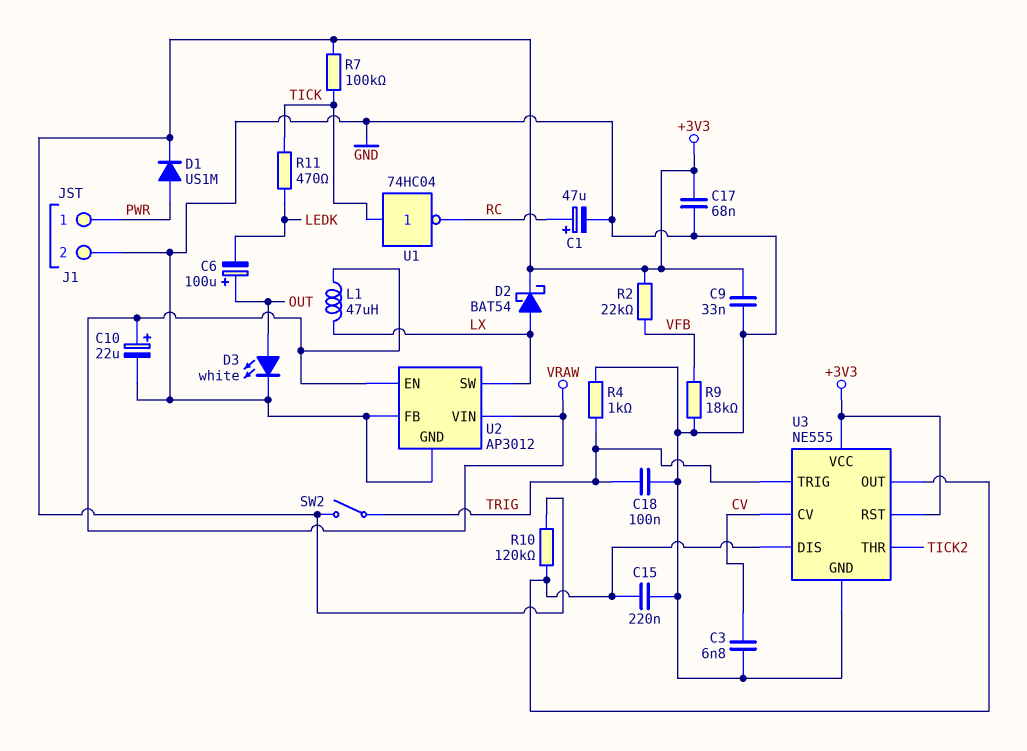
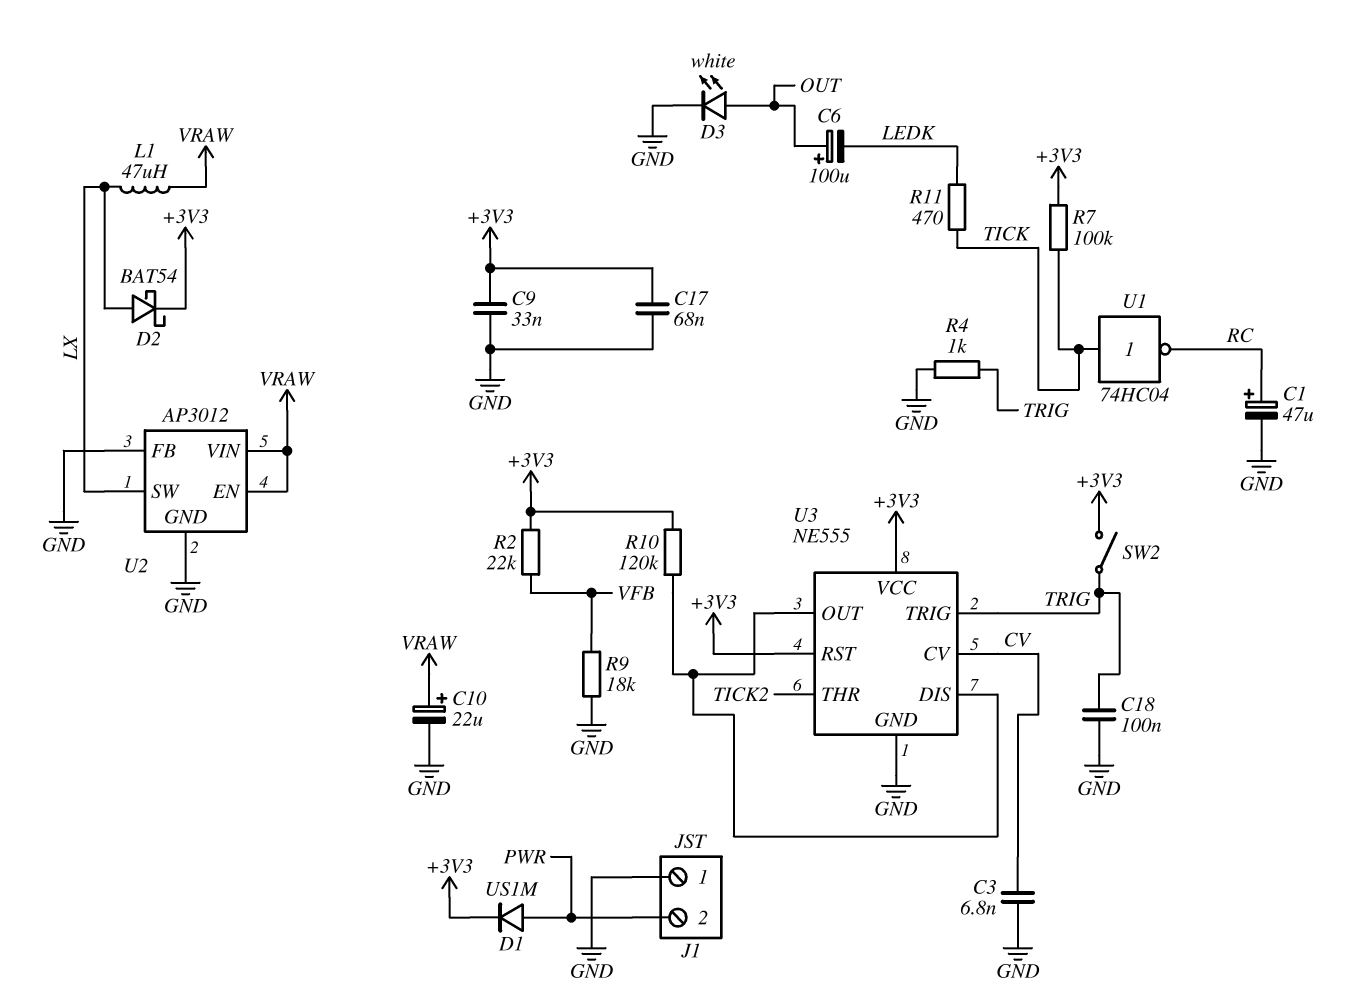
C15: 220nF (GND, U3/DIS) -> none
J1 pin 1: PWR -> GND
J1 pin 2: GND -> PWR

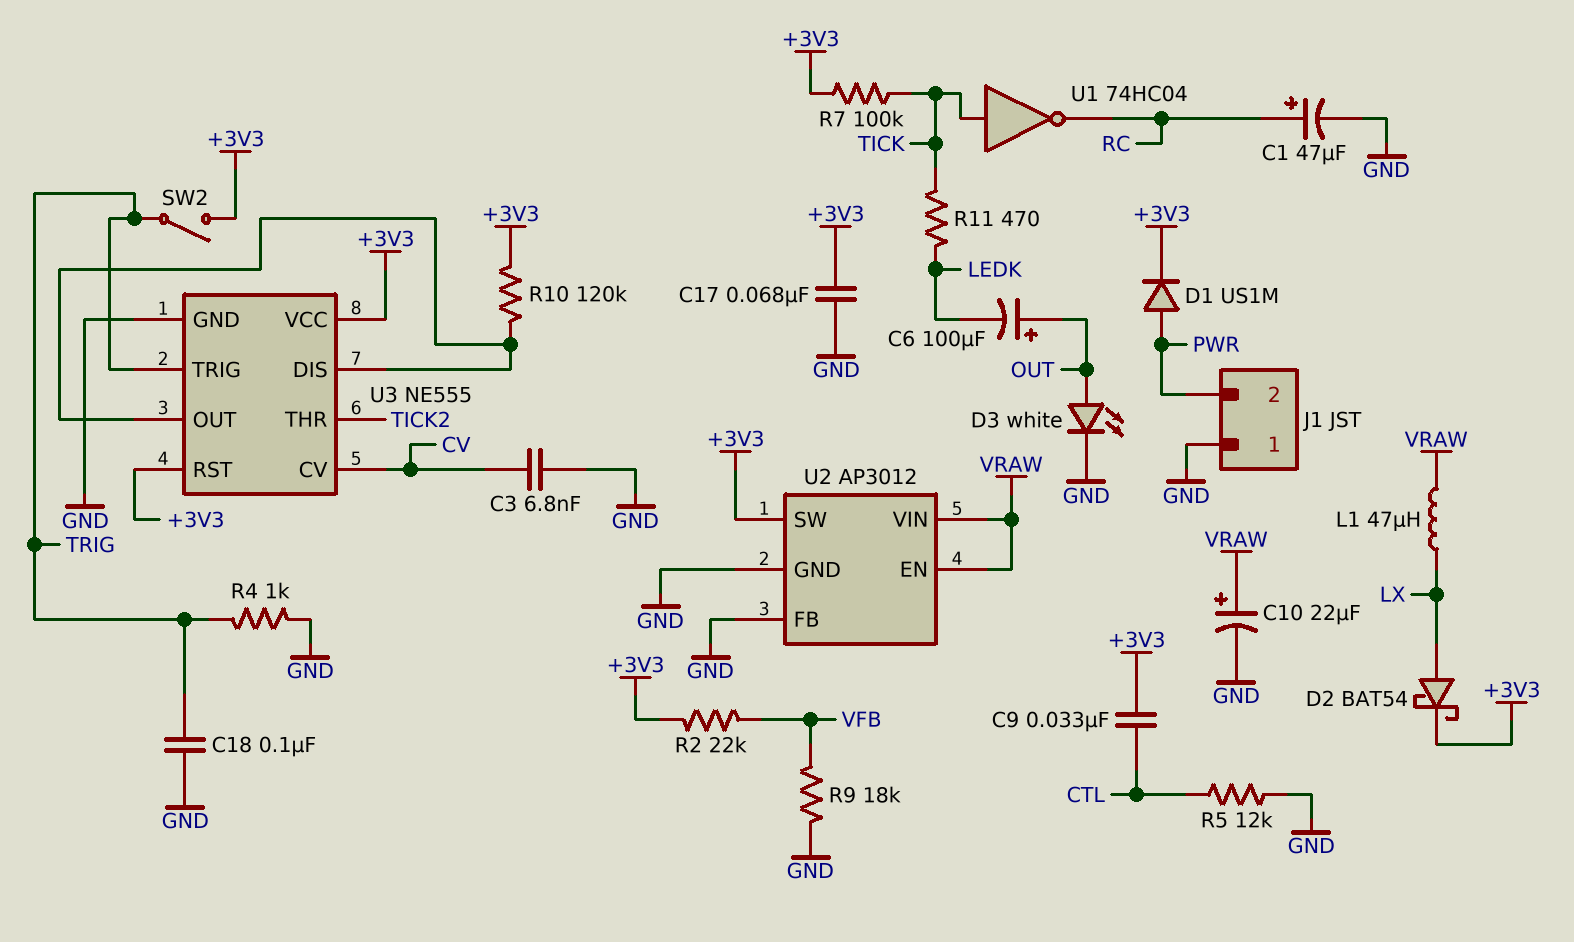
C9: 33nF (+3V3, GND) -> 33nF (+3V3, CTL)
R5: none -> 12k (CTL, GND)
U2 pin SW: LX -> +3V3

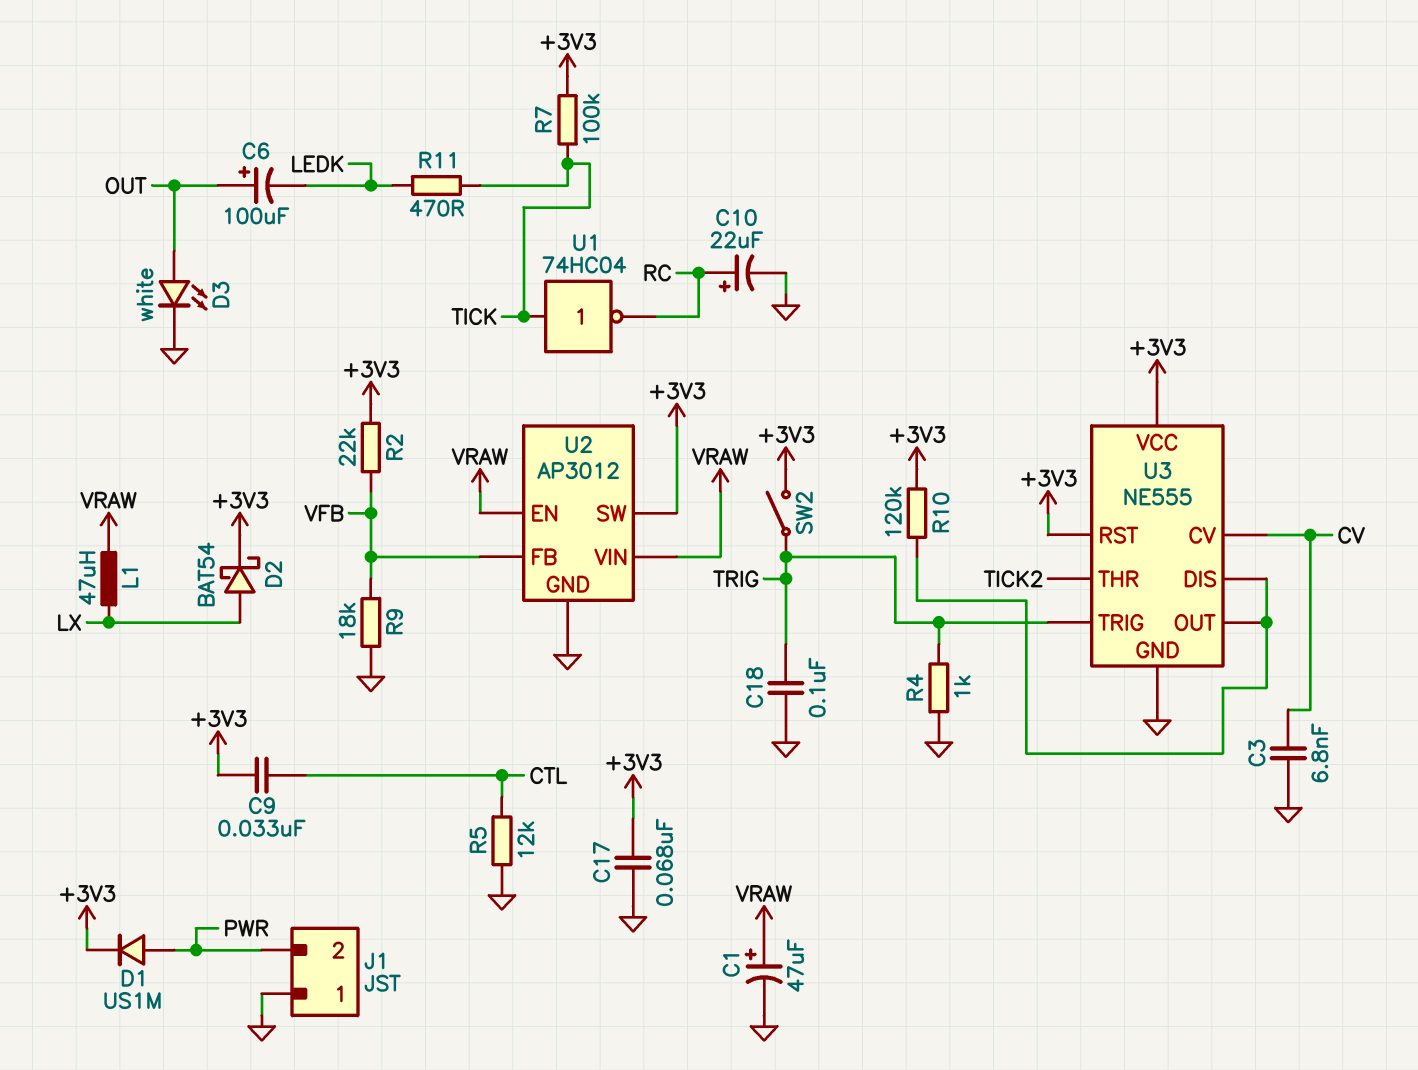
C1: 47uF (plus RC, minus GND) -> 47uF (plus VRAW, minus GND)
C10: 22uF (plus VRAW, minus GND) -> 22uF (plus RC, minus GND)
U2 pin FB: GND -> VFB

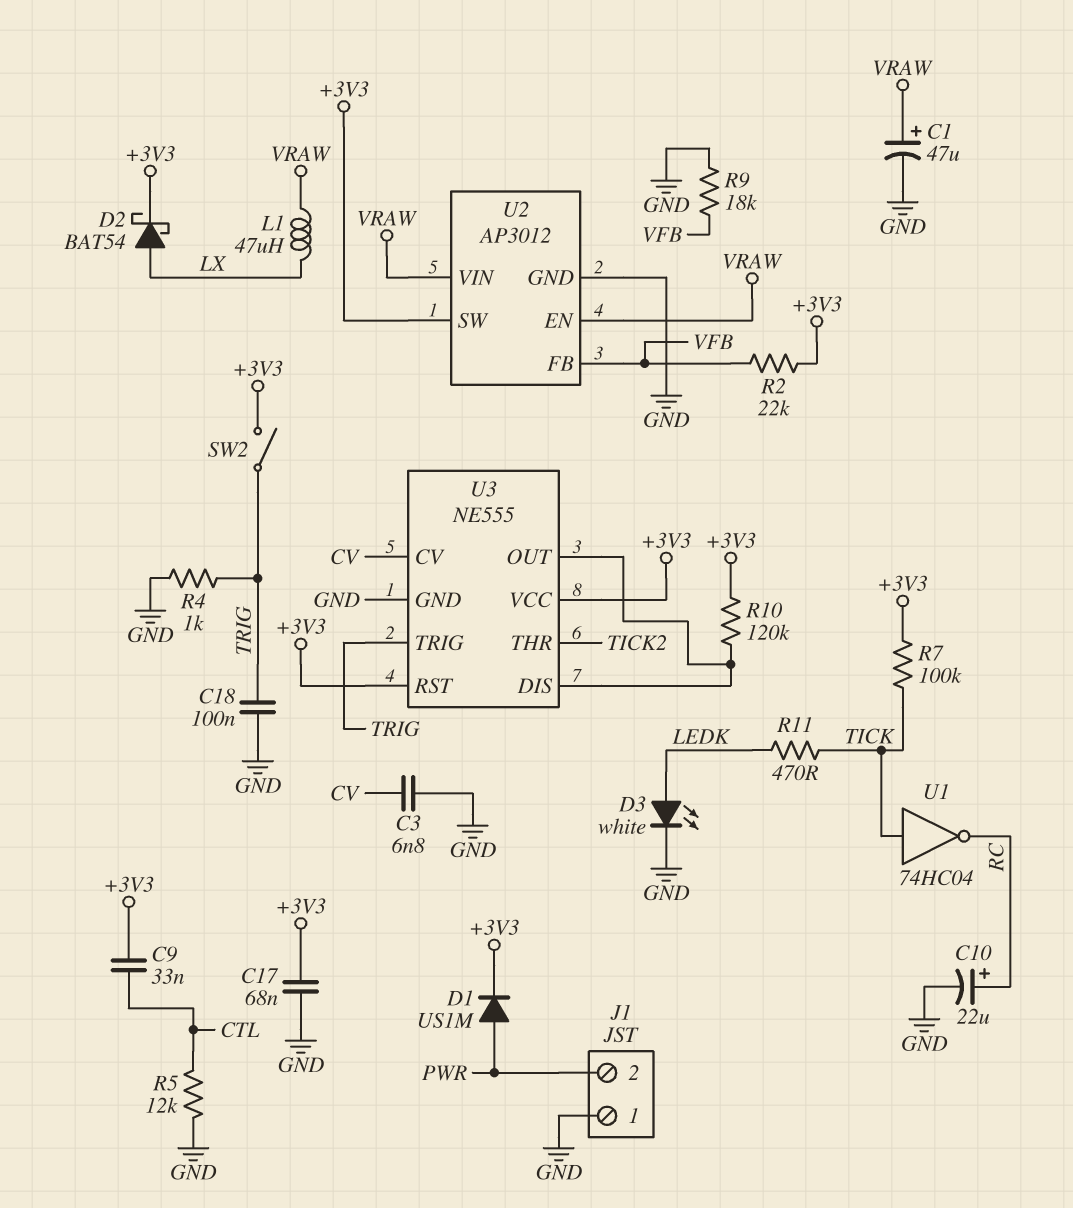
C6: 100uF (plus OUT, minus LEDK) -> none
D3: LED white (A OUT, K GND) -> LED white (A LEDK, K GND)

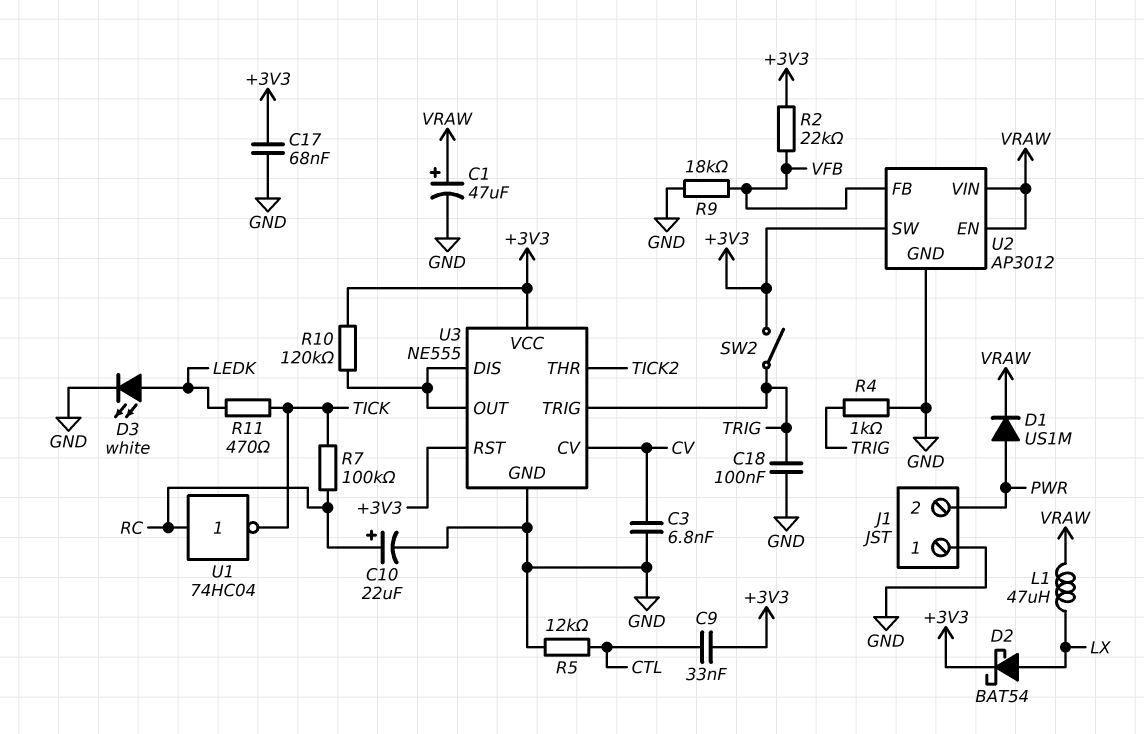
D1: diode US1M (A PWR, K +3V3) -> diode US1M (A PWR, K VRAW)
R7: 100k (+3V3, TICK) -> 100k (RC, TICK)
U1: NOT 74HC04 (in TICK, out RC) -> NOT 74HC04 (in RC, out TICK)

